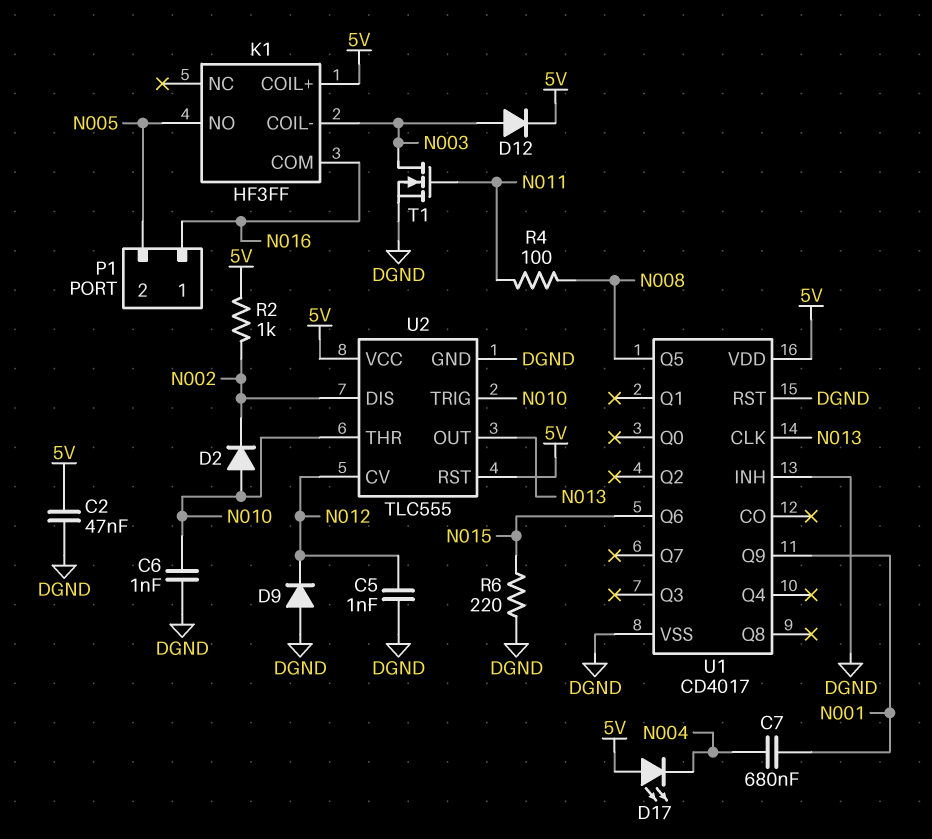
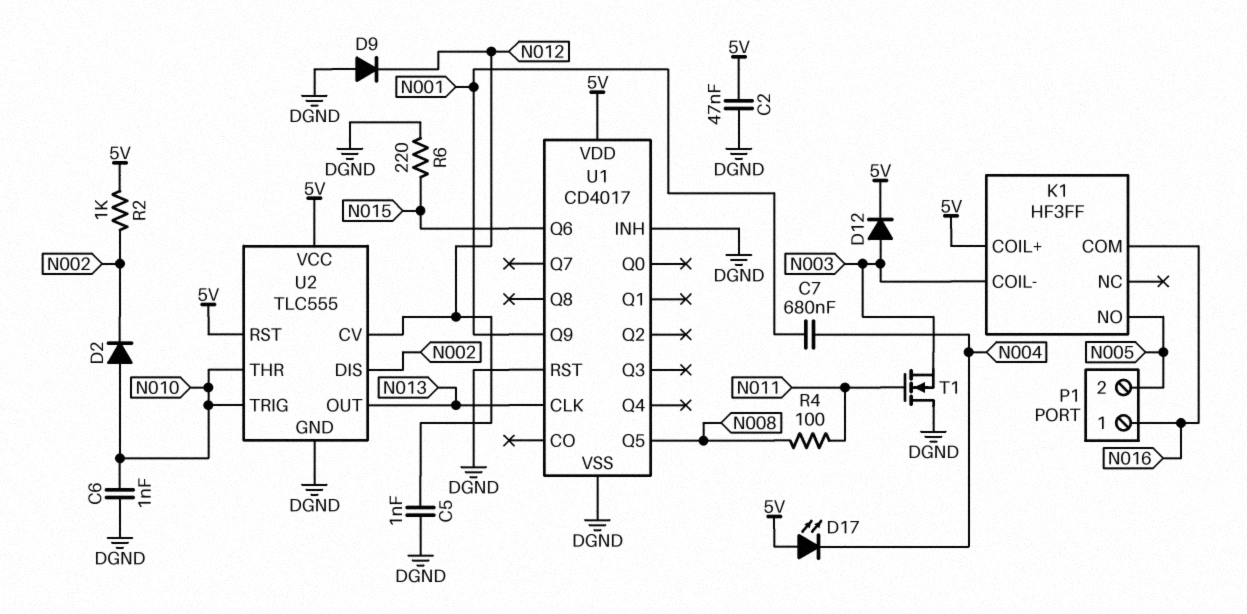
T1: NMOS (G N011, D N003, S DGND) -> NMOS (G N011, D DGND, S N003)

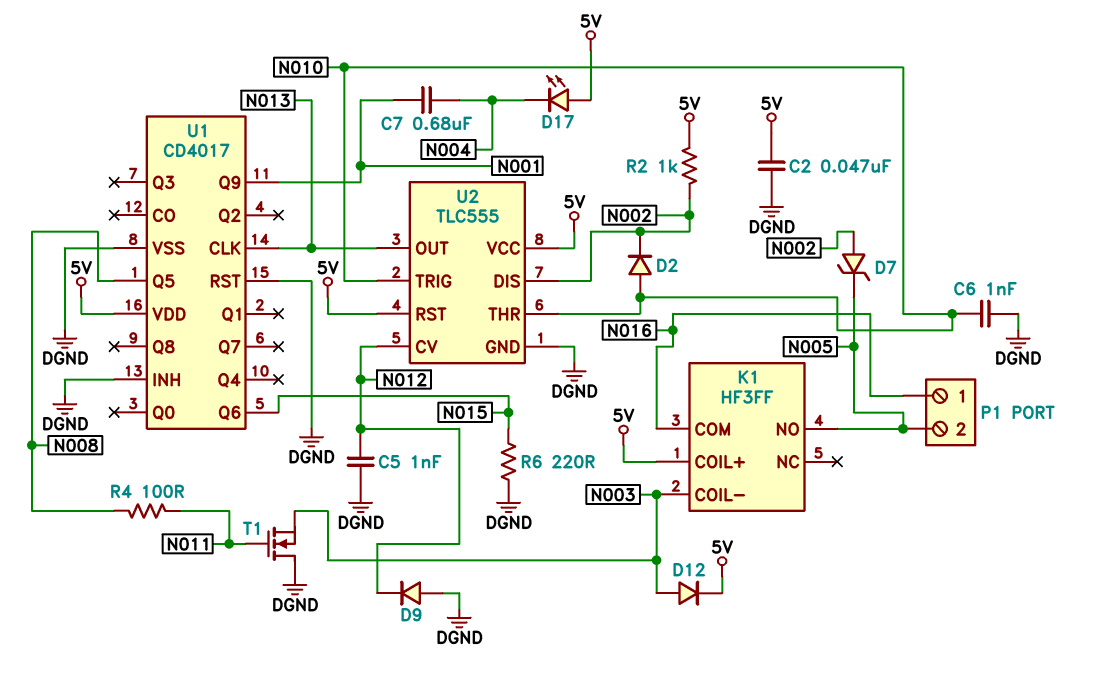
D7: none -> zener (A N002, K N005)

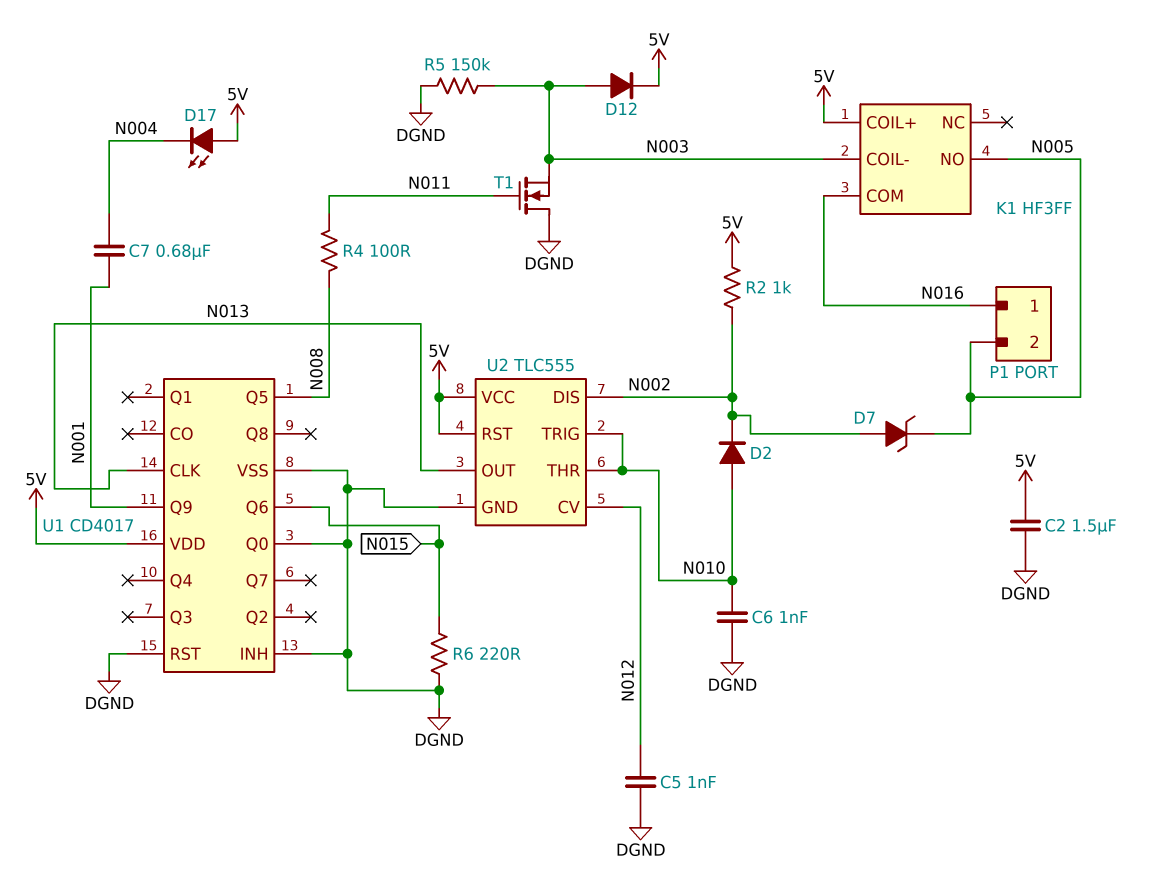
C2: 47nF (5V, DGND) -> 1.5uF (5V, DGND)
D9: diode (A DGND, K N012) -> none
R5: none -> 150k (DGND, N003)
U1 pin Q0: none -> DGND

